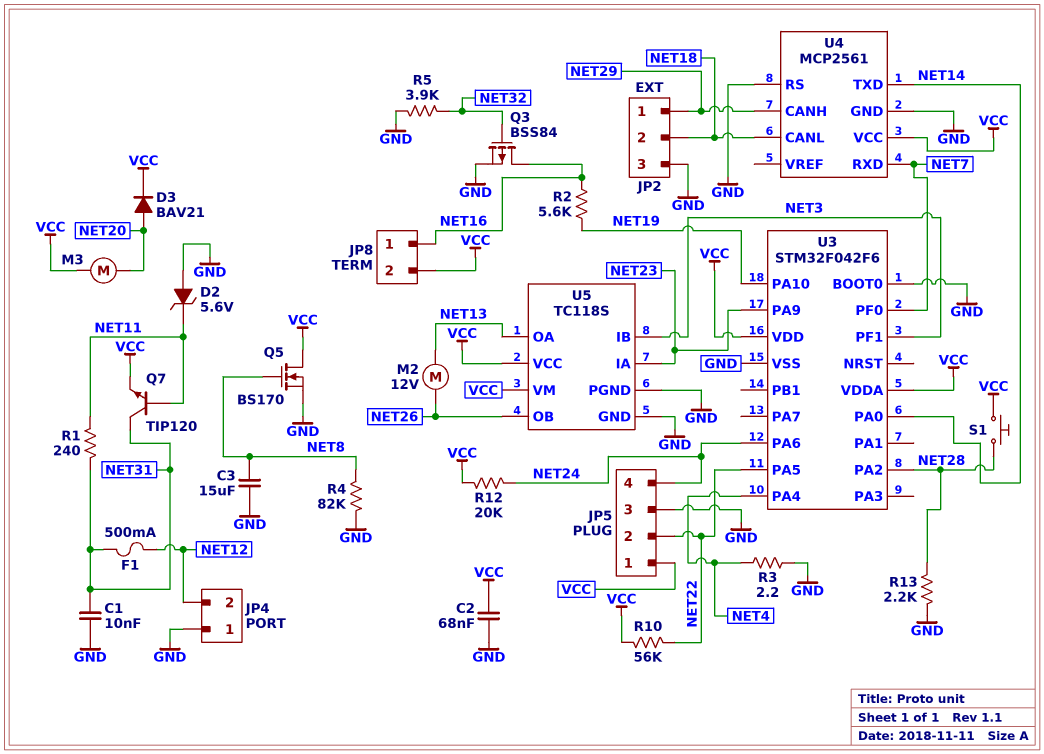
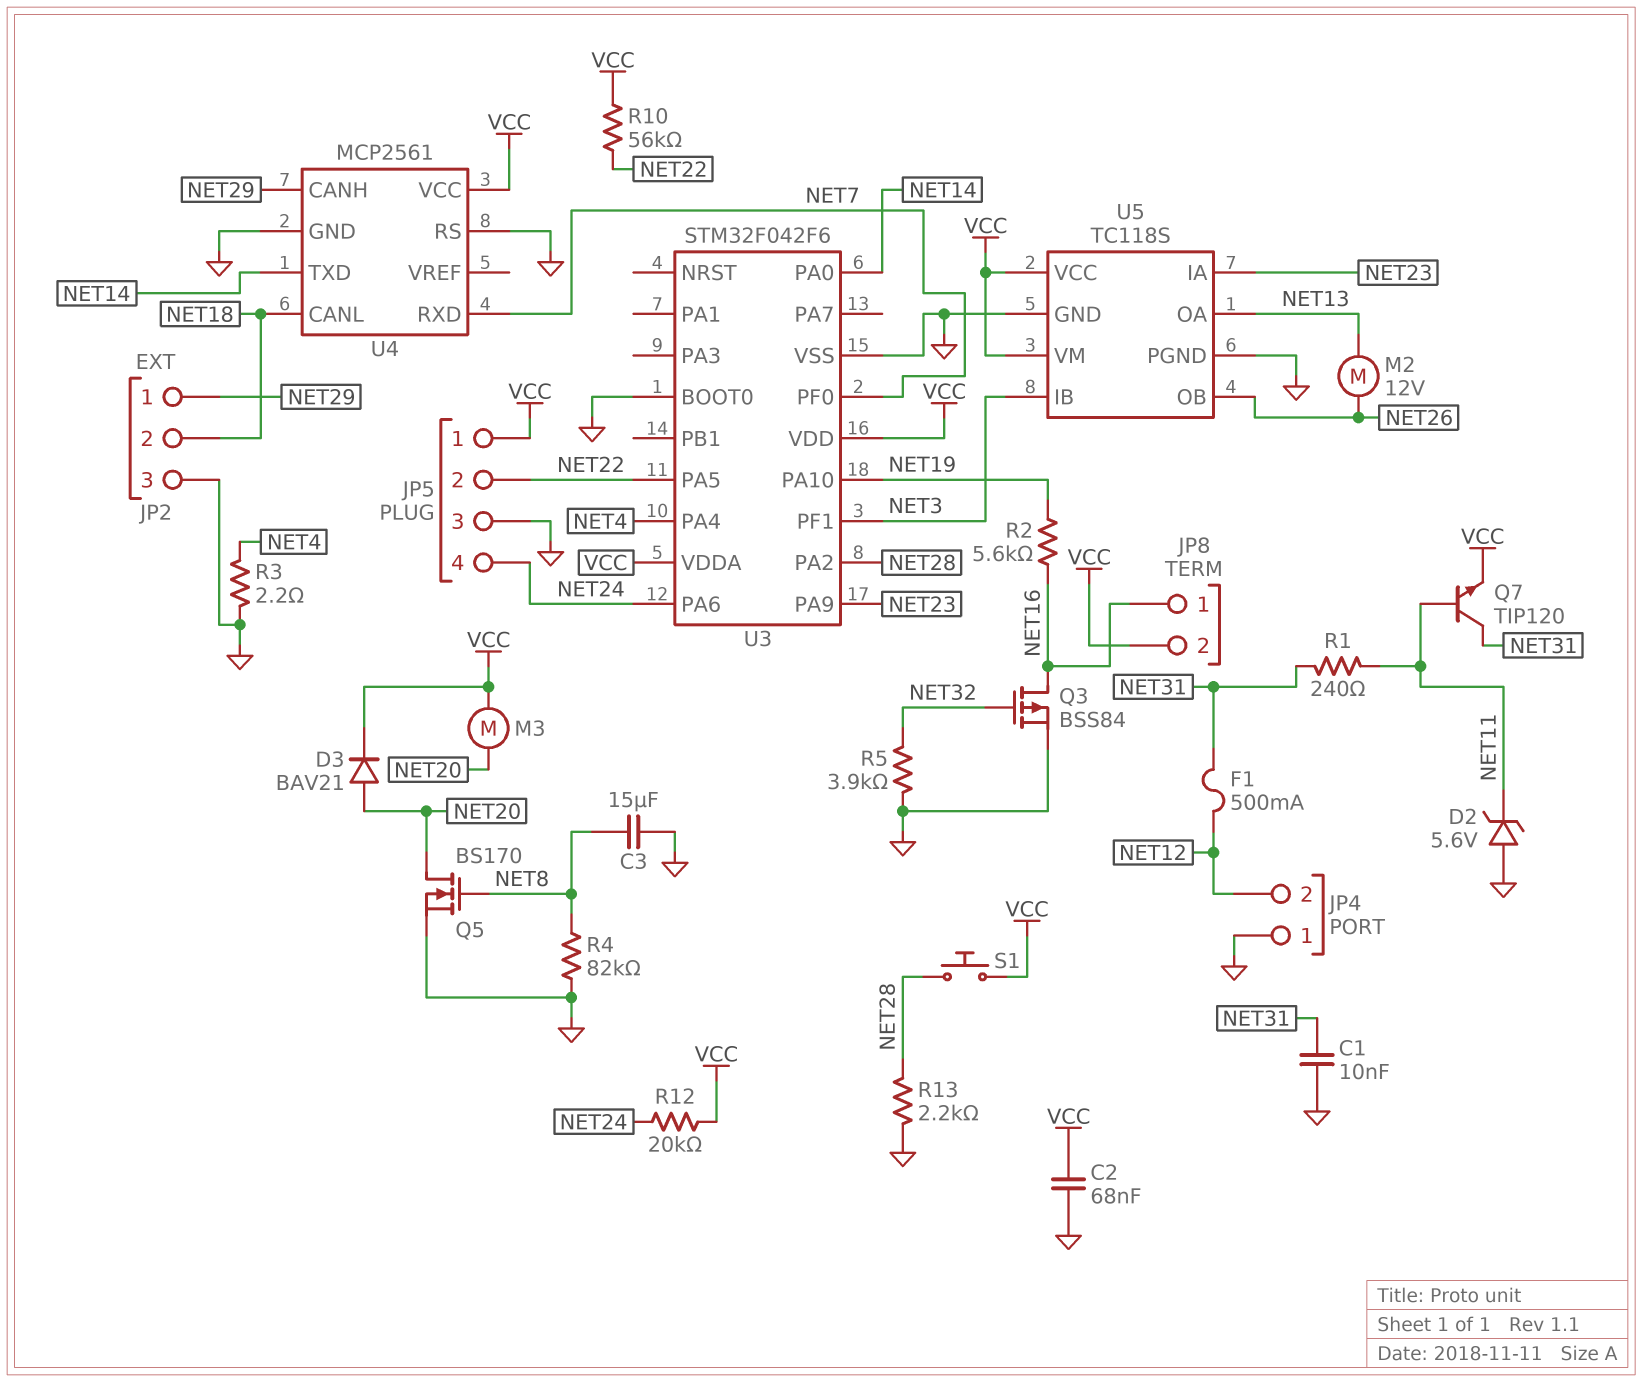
Q5: NMOS BS170 (G NET8, D VCC, S GND) -> NMOS BS170 (G NET8, D NET20, S GND)

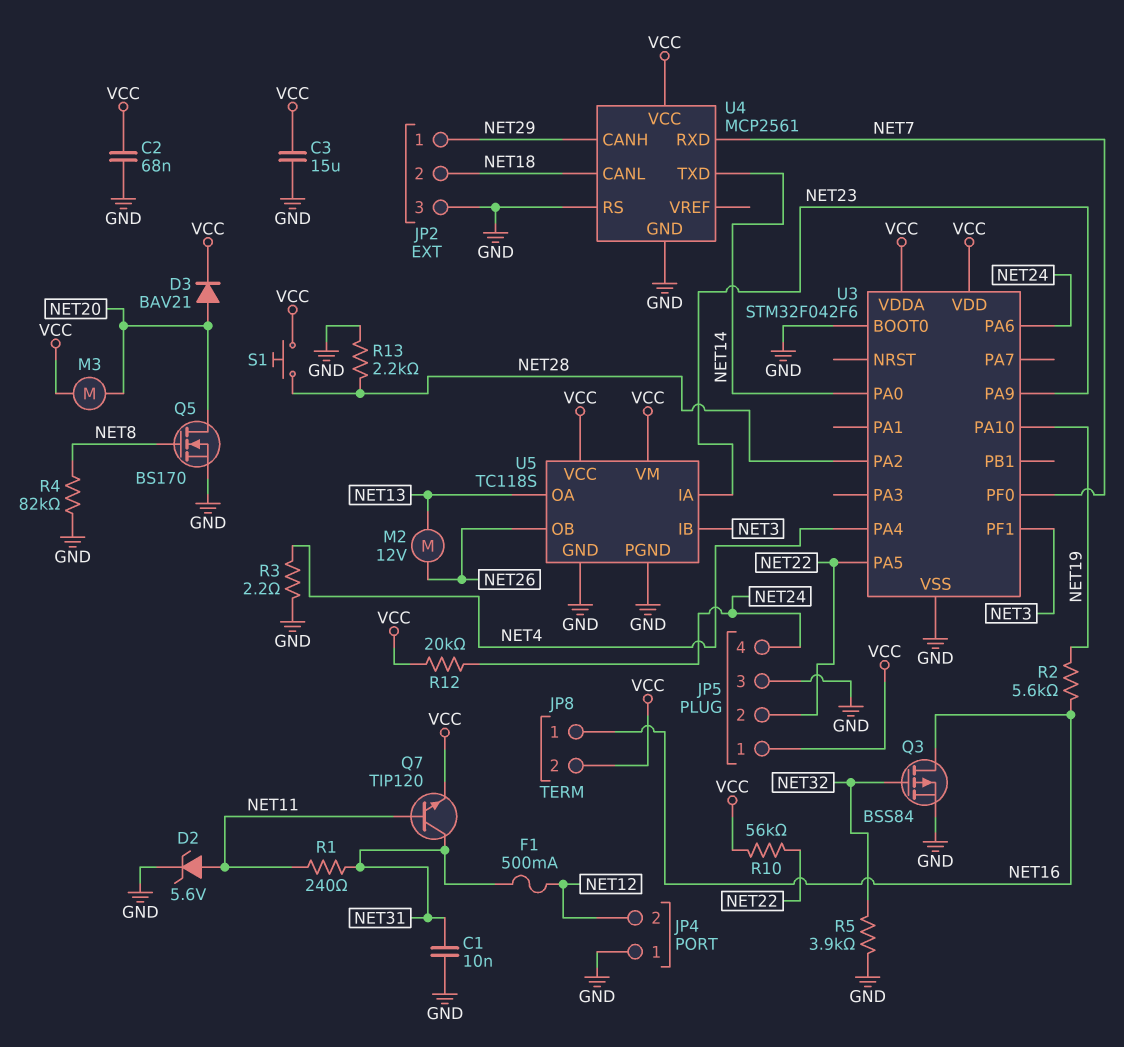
C3: 15uF (GND, NET8) -> 15uF (GND, VCC)
D2: zener 5.6V (A GND, K NET11) -> zener 5.6V (A NET11, K GND)

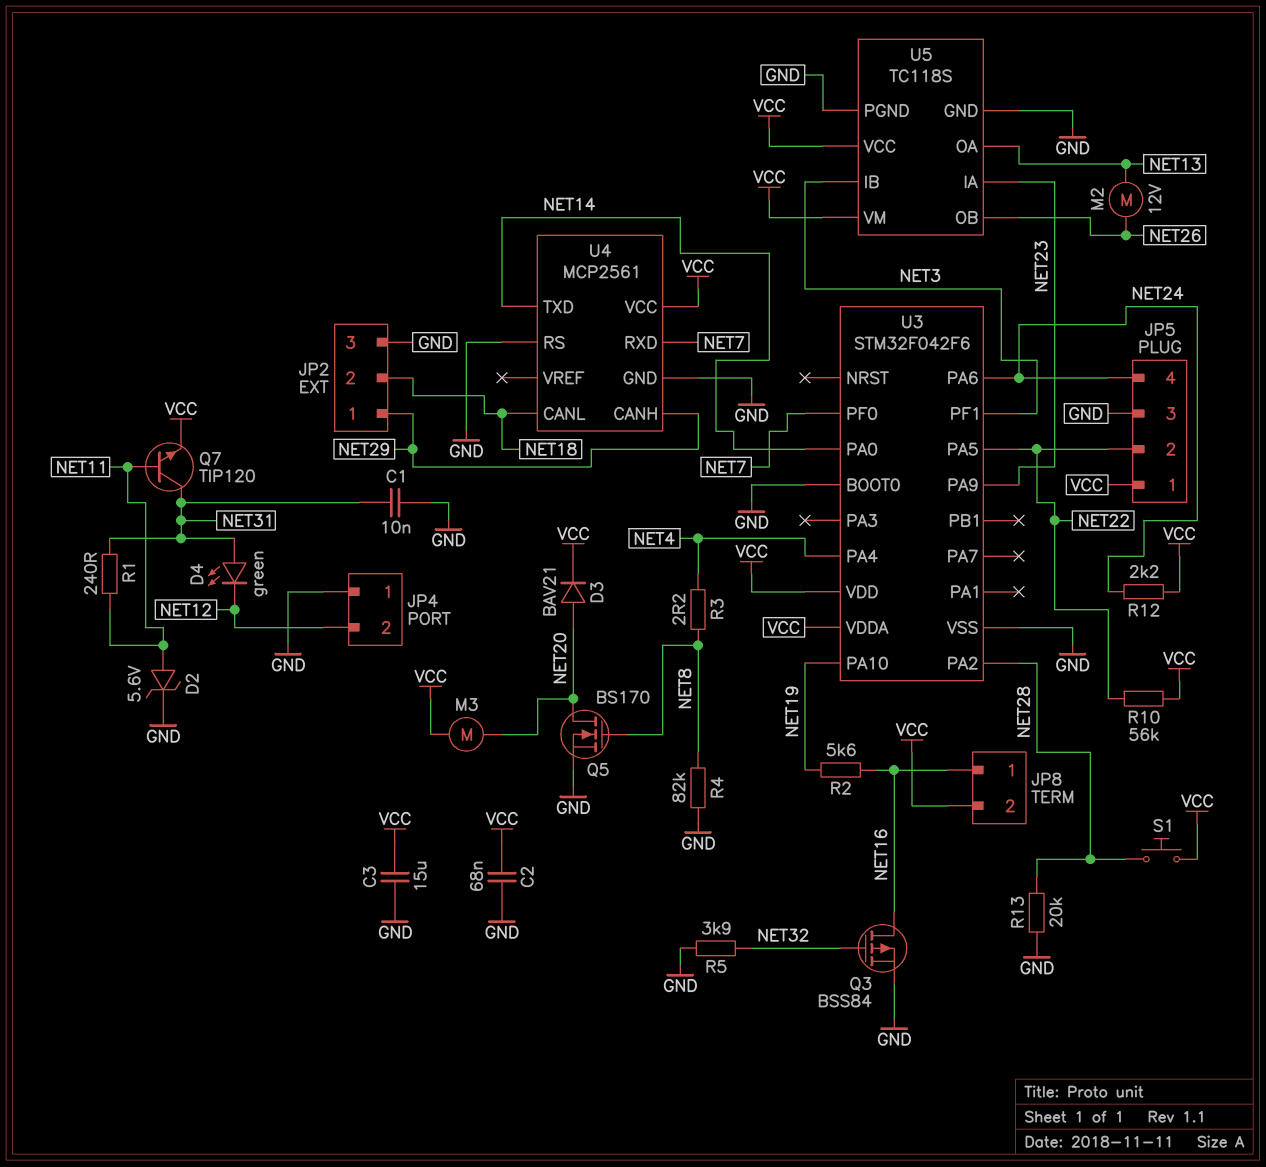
D4: none -> LED green (A NET31, K NET12)
F1: 500mA (NET12, NET31) -> none
R3: 2.2 (GND, NET4) -> 2.2 (NET4, NET8)
R12: 20k (NET24, VCC) -> 2.2k (NET24, VCC)
R13: 2.2k (GND, NET28) -> 20k (GND, NET28)

